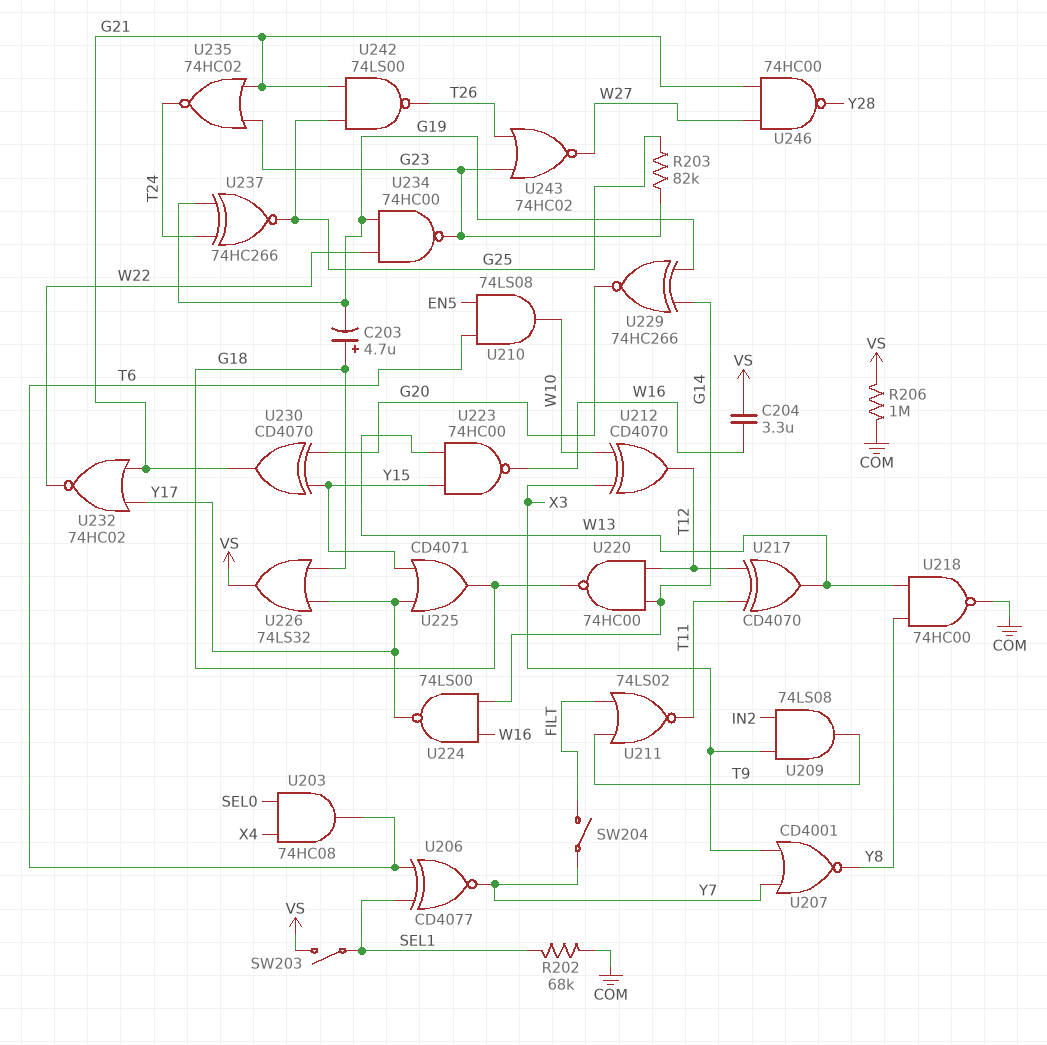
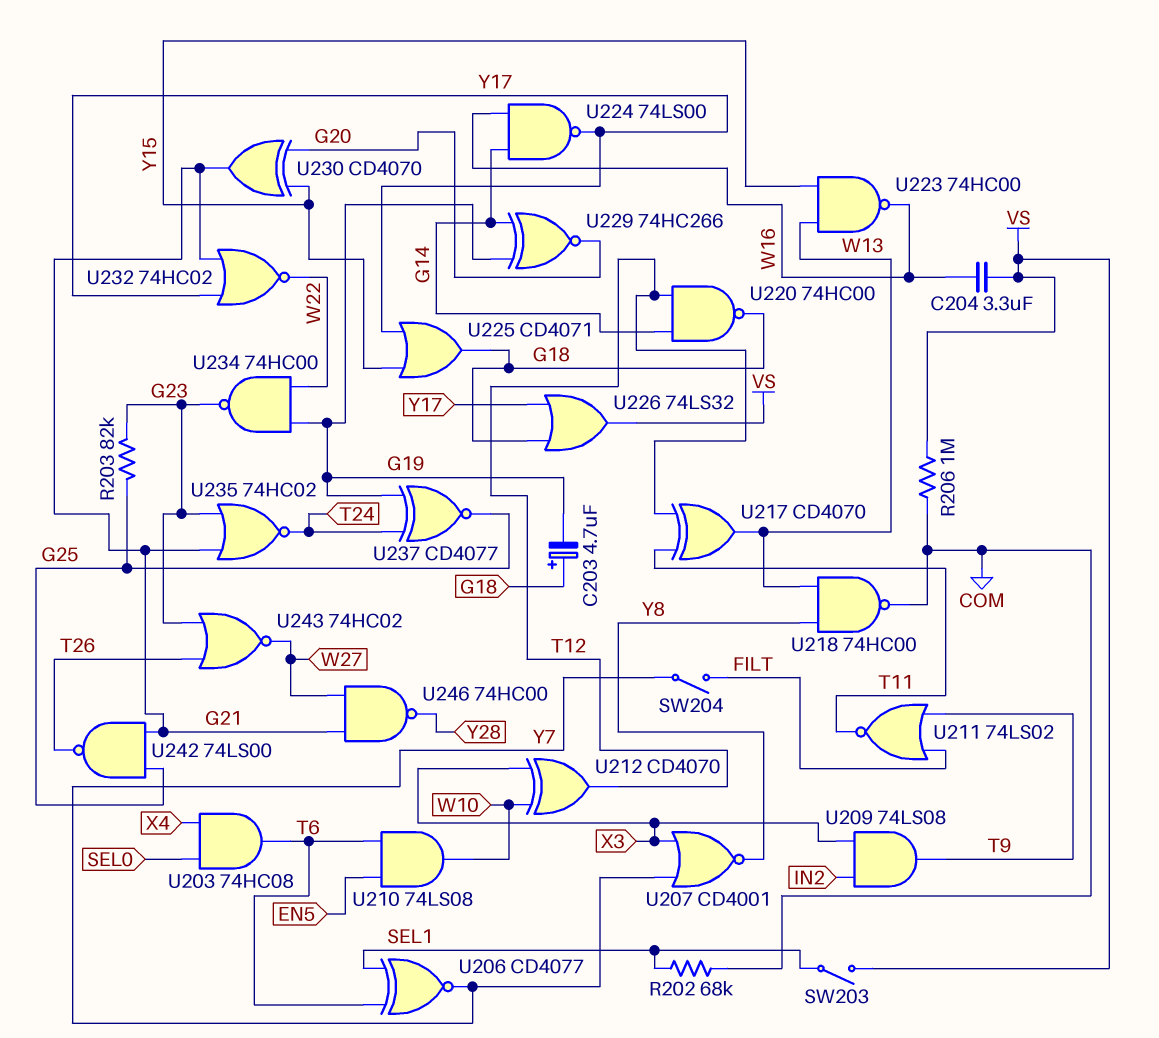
U237: XNOR 74HC266 (in G19, in T24, out G25) -> XNOR CD4077 (in G19, in T24, out G25)

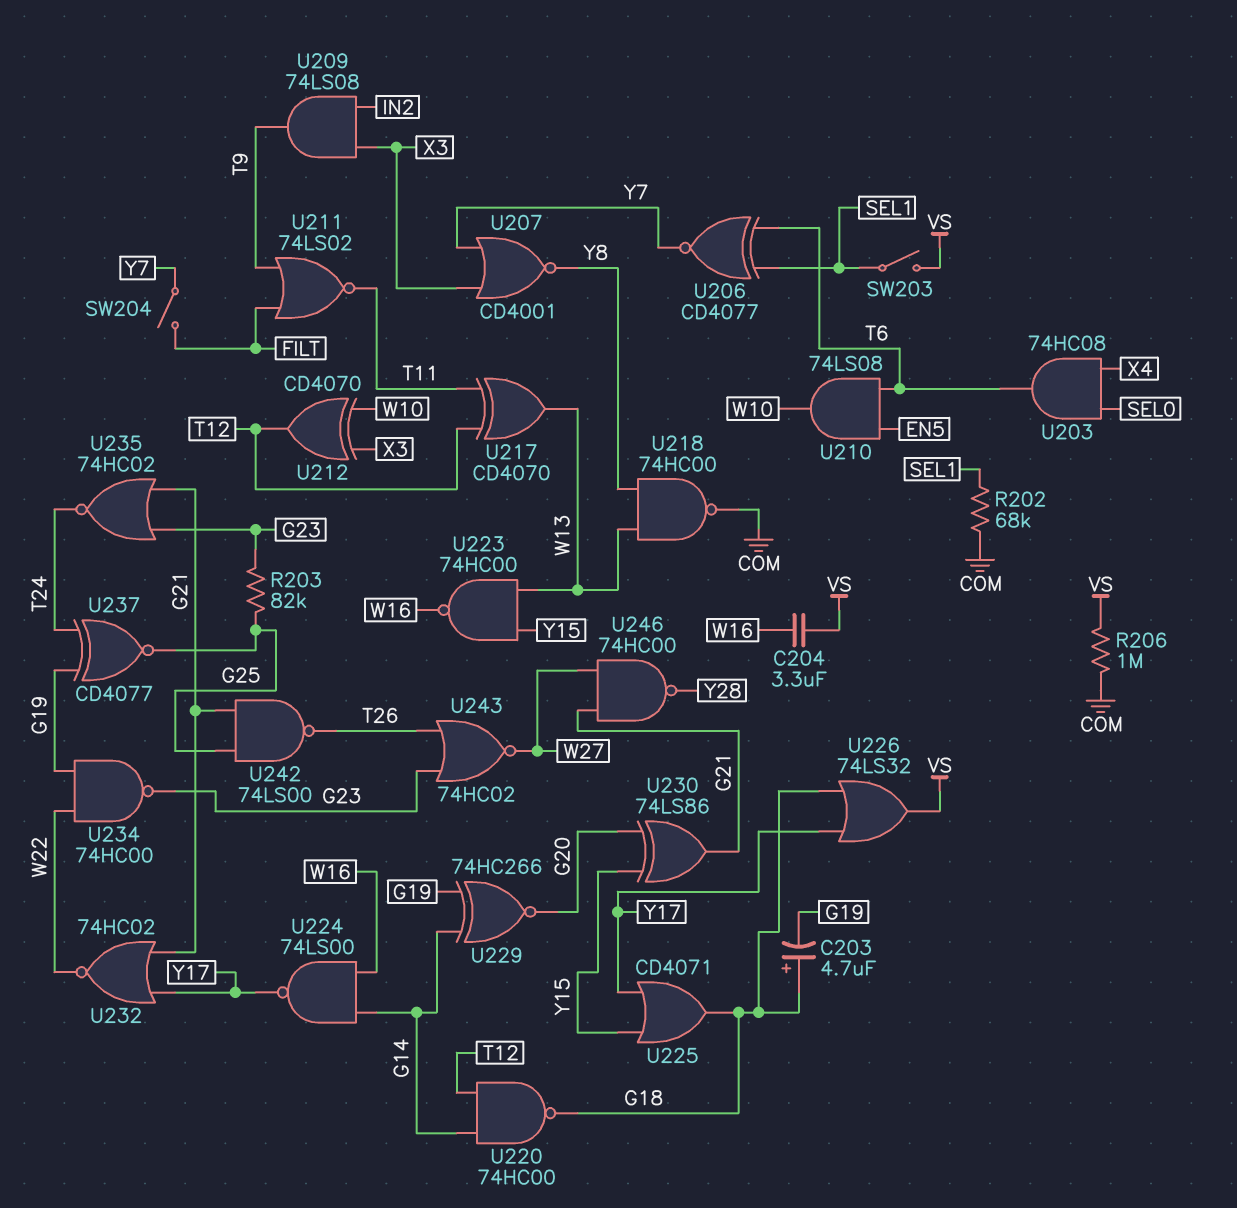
U230: XOR CD4070 (in G20, in Y15, out G21) -> XOR 74LS86 (in G20, in Y15, out G21)

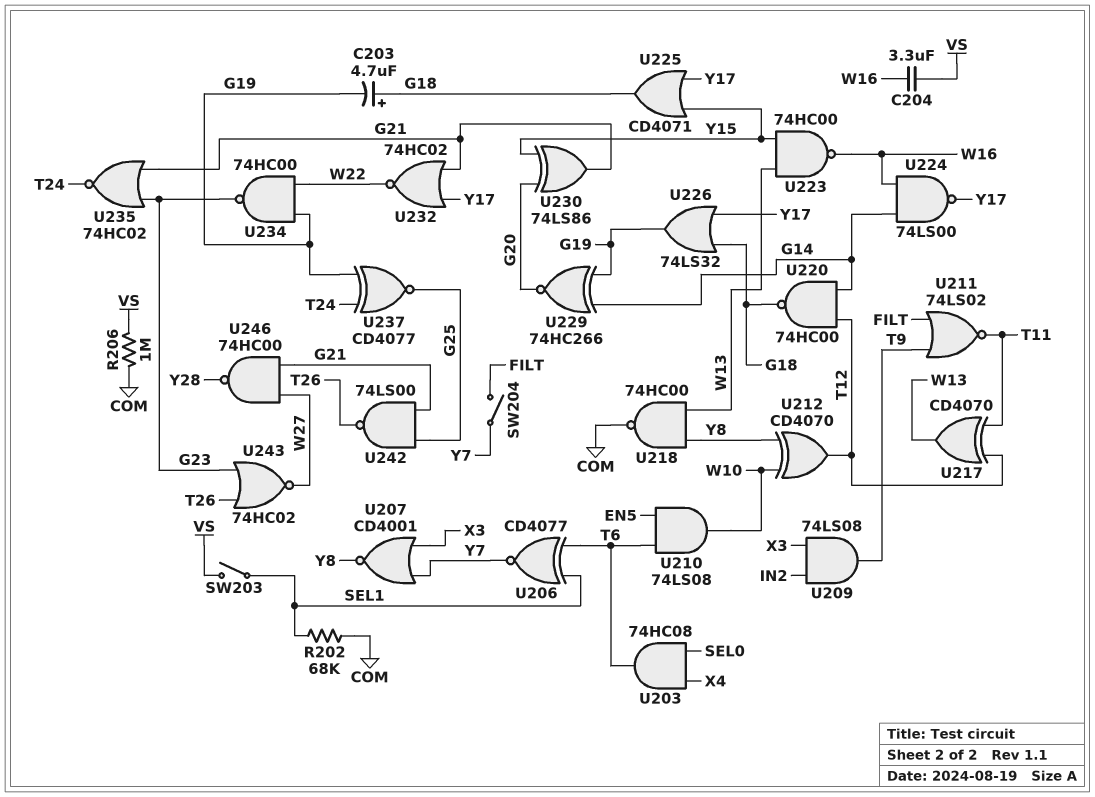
R203: 82k (G23, G25) -> none
U212: XOR CD4070 (in W10, in X3, out T12) -> XOR CD4070 (in W10, in Y8, out T12)
U226: OR 74LS32 (in G18, in Y17, out VS) -> OR 74LS32 (in G18, in Y17, out G19)

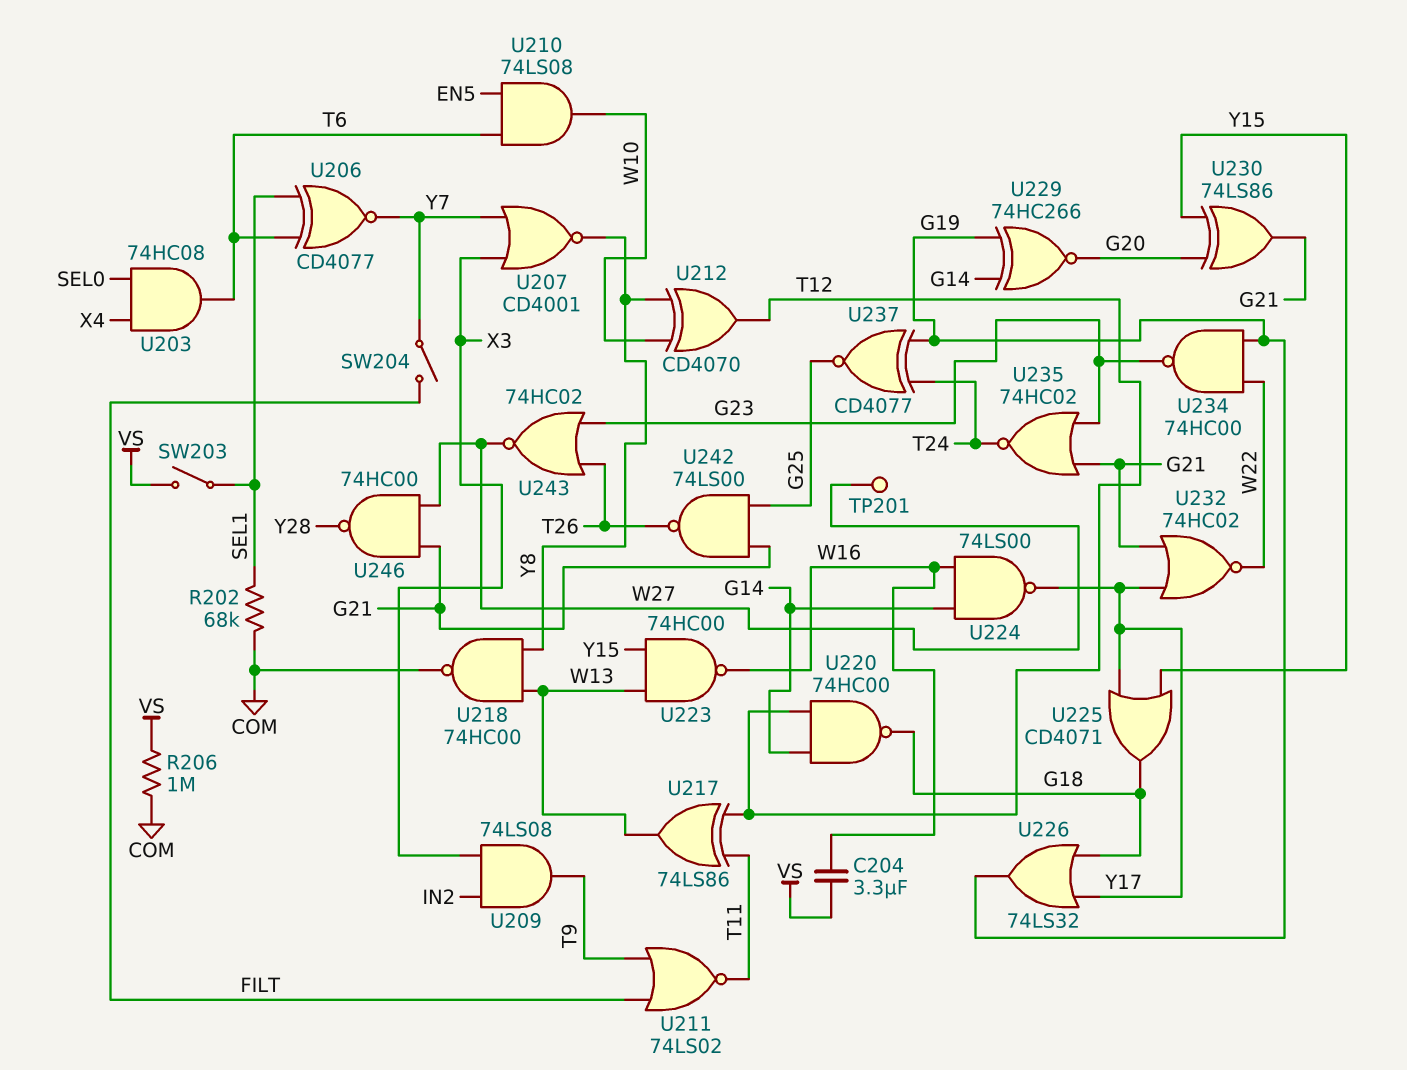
C203: 4.7uF (plus G18, minus G19) -> none
TP201: none -> test point (W27)
U217: XOR CD4070 (in T11, in T12, out W13) -> XOR 74LS86 (in T11, in T12, out W13)

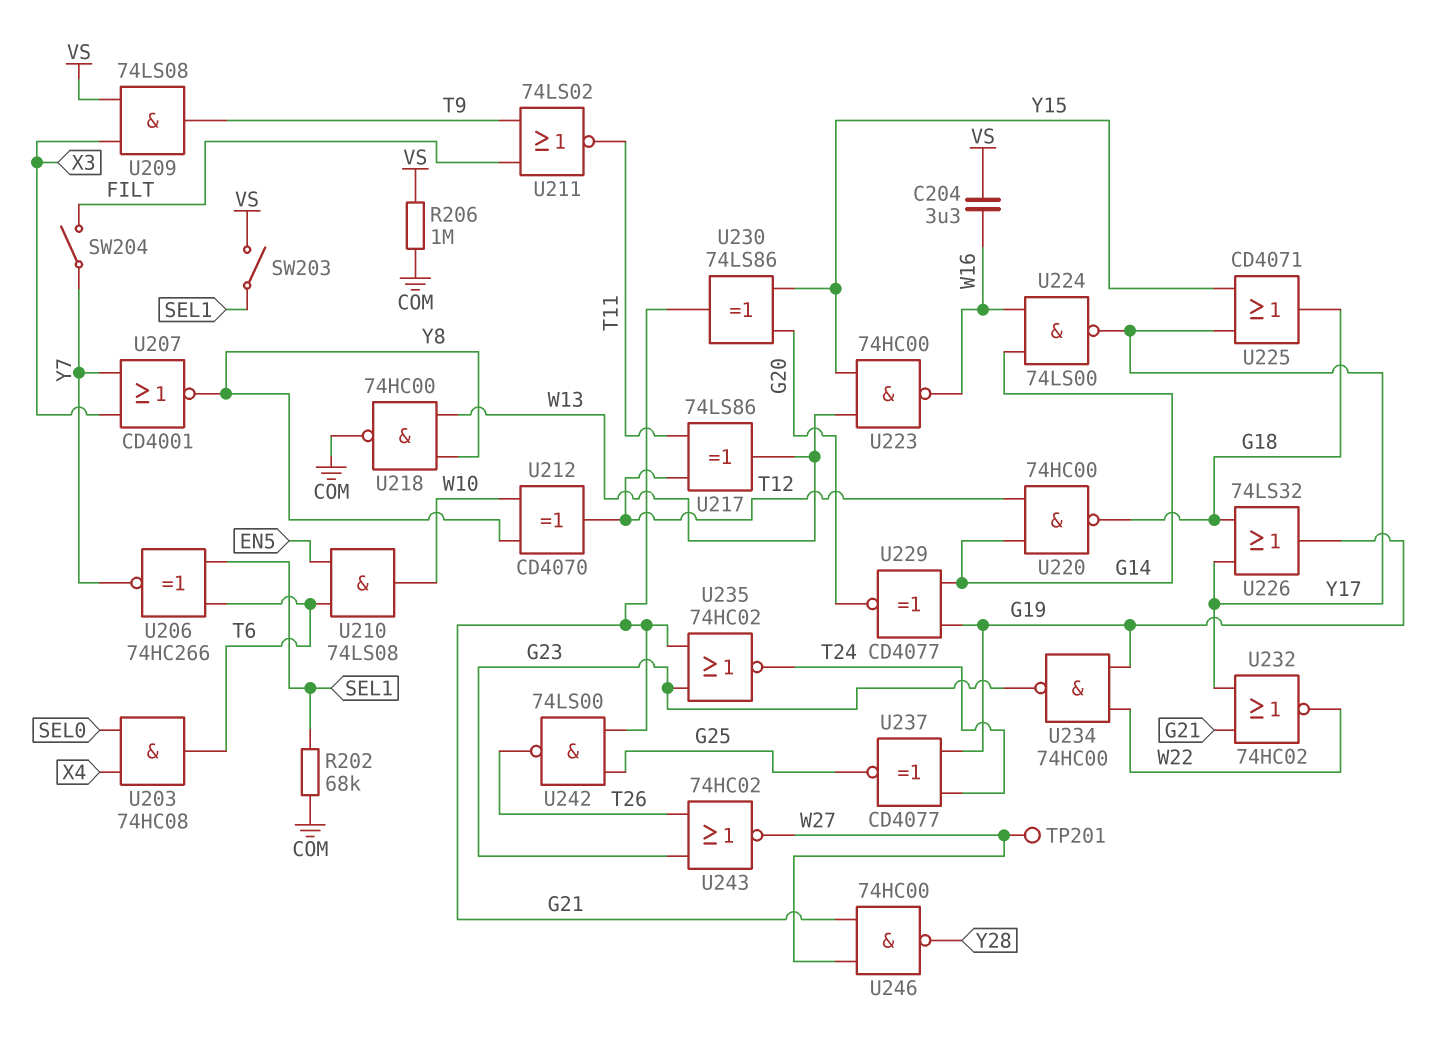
U206: XNOR CD4077 (in SEL1, in T6, out Y7) -> XNOR 74HC266 (in SEL1, in T6, out Y7)
U209: AND 74LS08 (in IN2, in X3, out T9) -> AND 74LS08 (in VS, in X3, out T9)
U229: XNOR 74HC266 (in G14, in G19, out G20) -> XNOR CD4077 (in G14, in G19, out G20)

